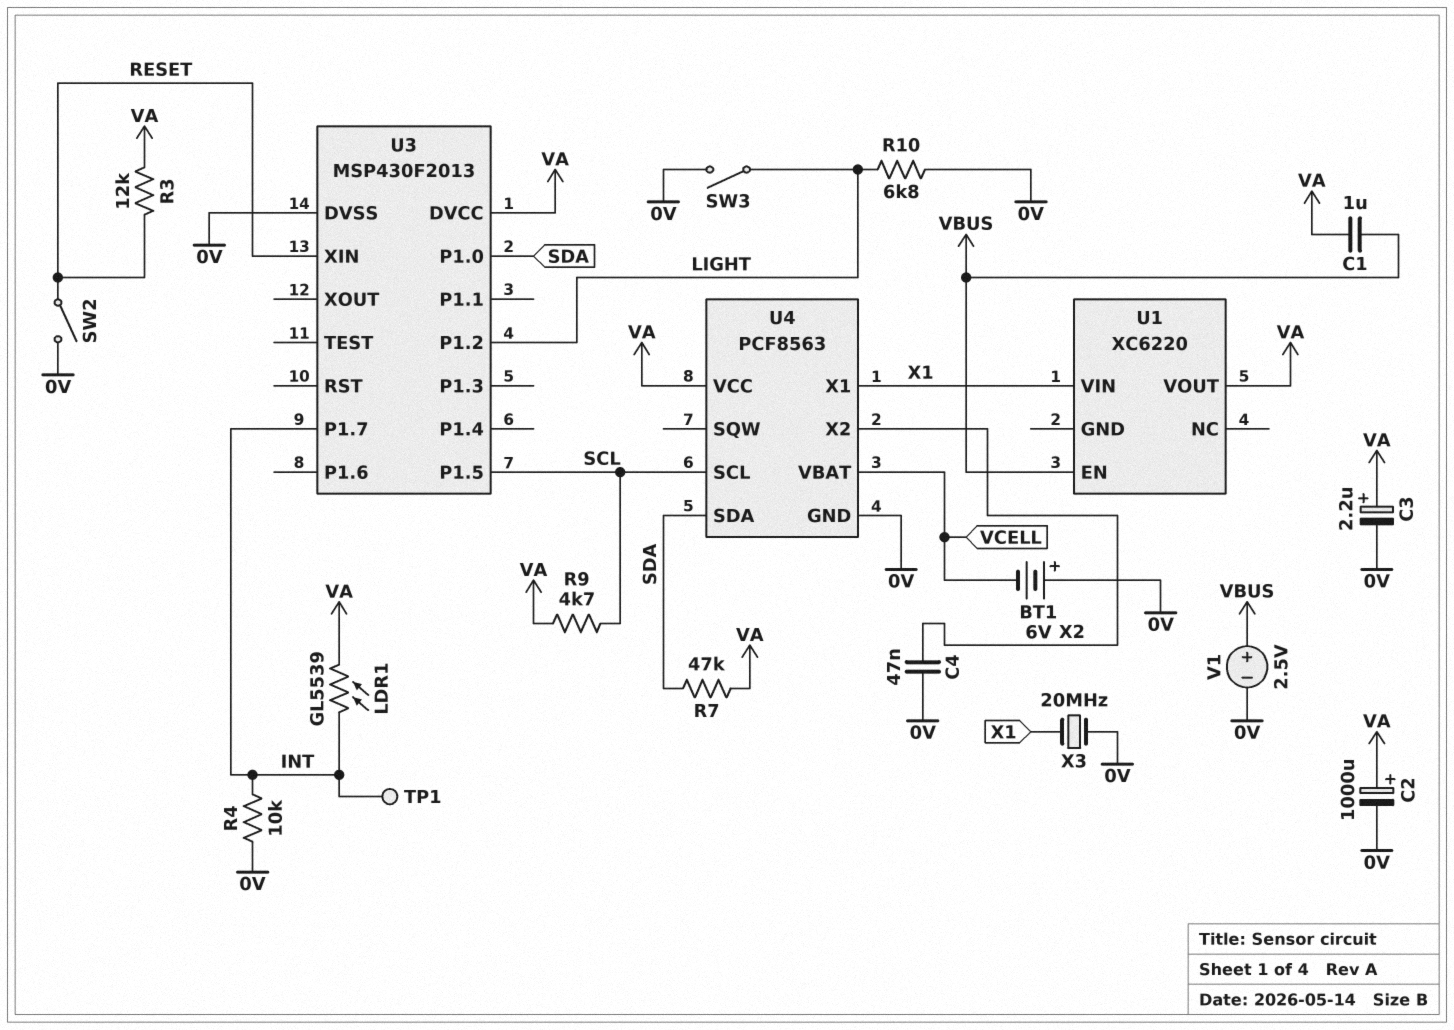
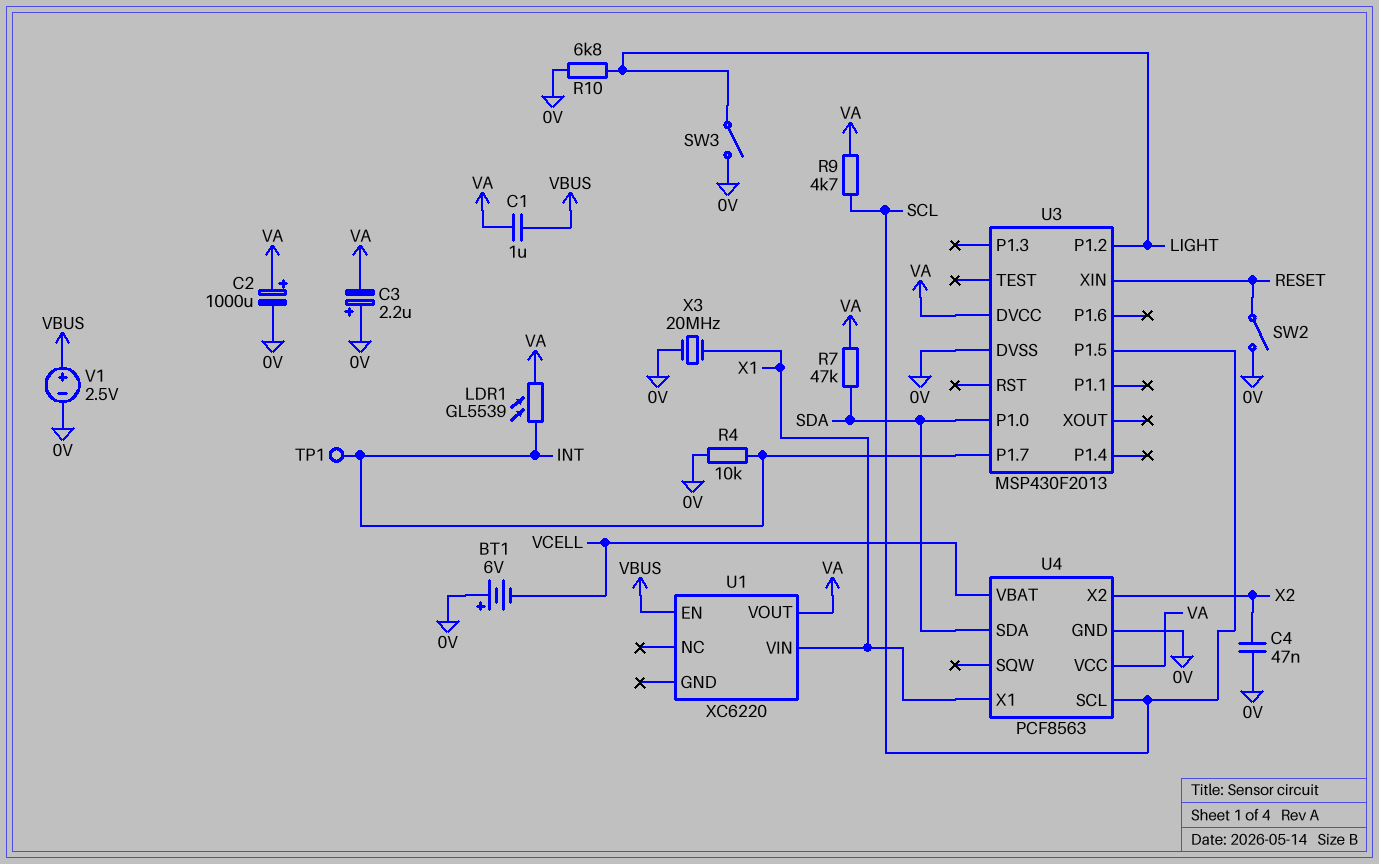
C3: 2.2uF (plus VA, minus 0V) -> 2.2uF (plus 0V, minus VA)
R3: 12k (RESET, VA) -> none

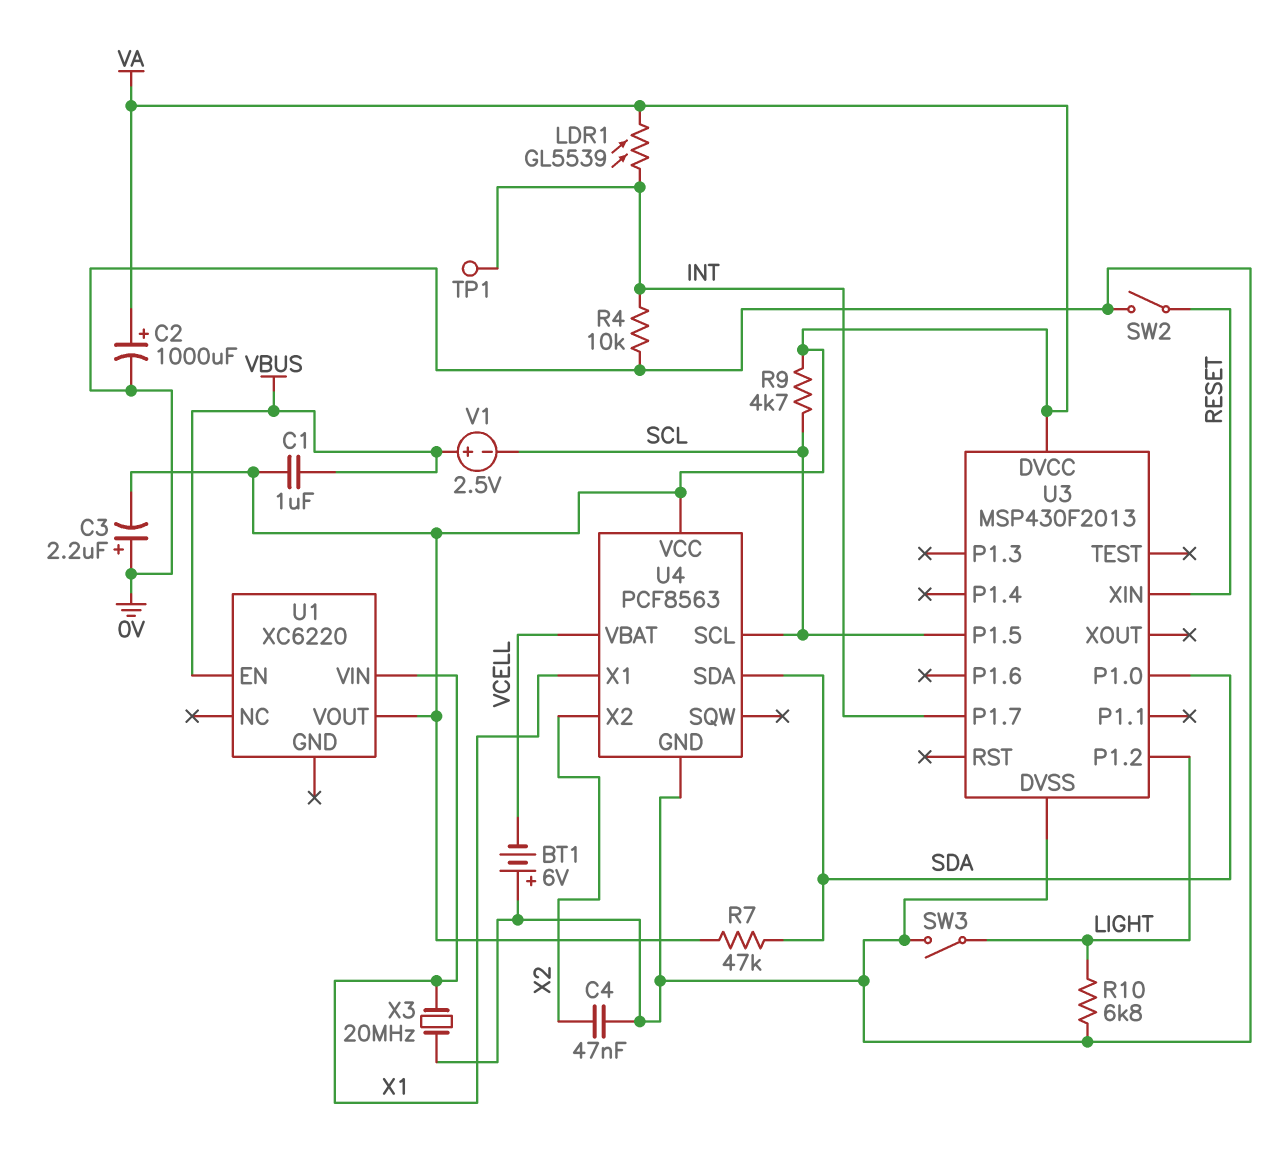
V1: 2.5V (plus VBUS, minus 0V) -> 2.5V (plus VBUS, minus SCL)

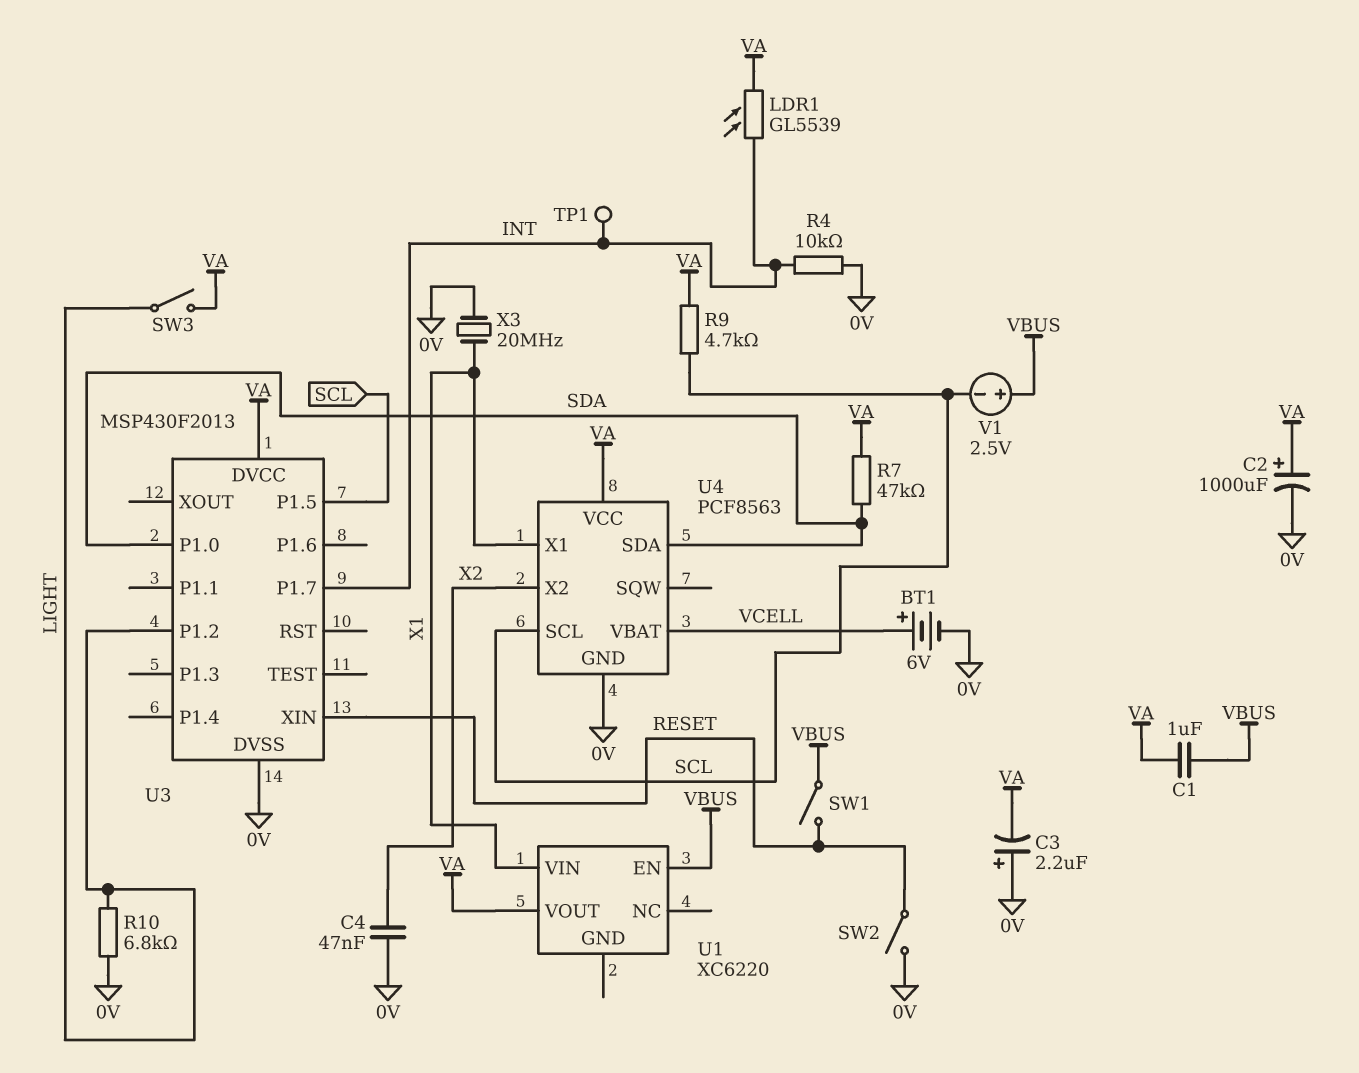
BT1: 6V (plus 0V, minus VCELL) -> 6V (plus VCELL, minus 0V)
SW1: none -> switch (RESET, VBUS)
SW3: switch (0V, LIGHT) -> switch (LIGHT, VA)

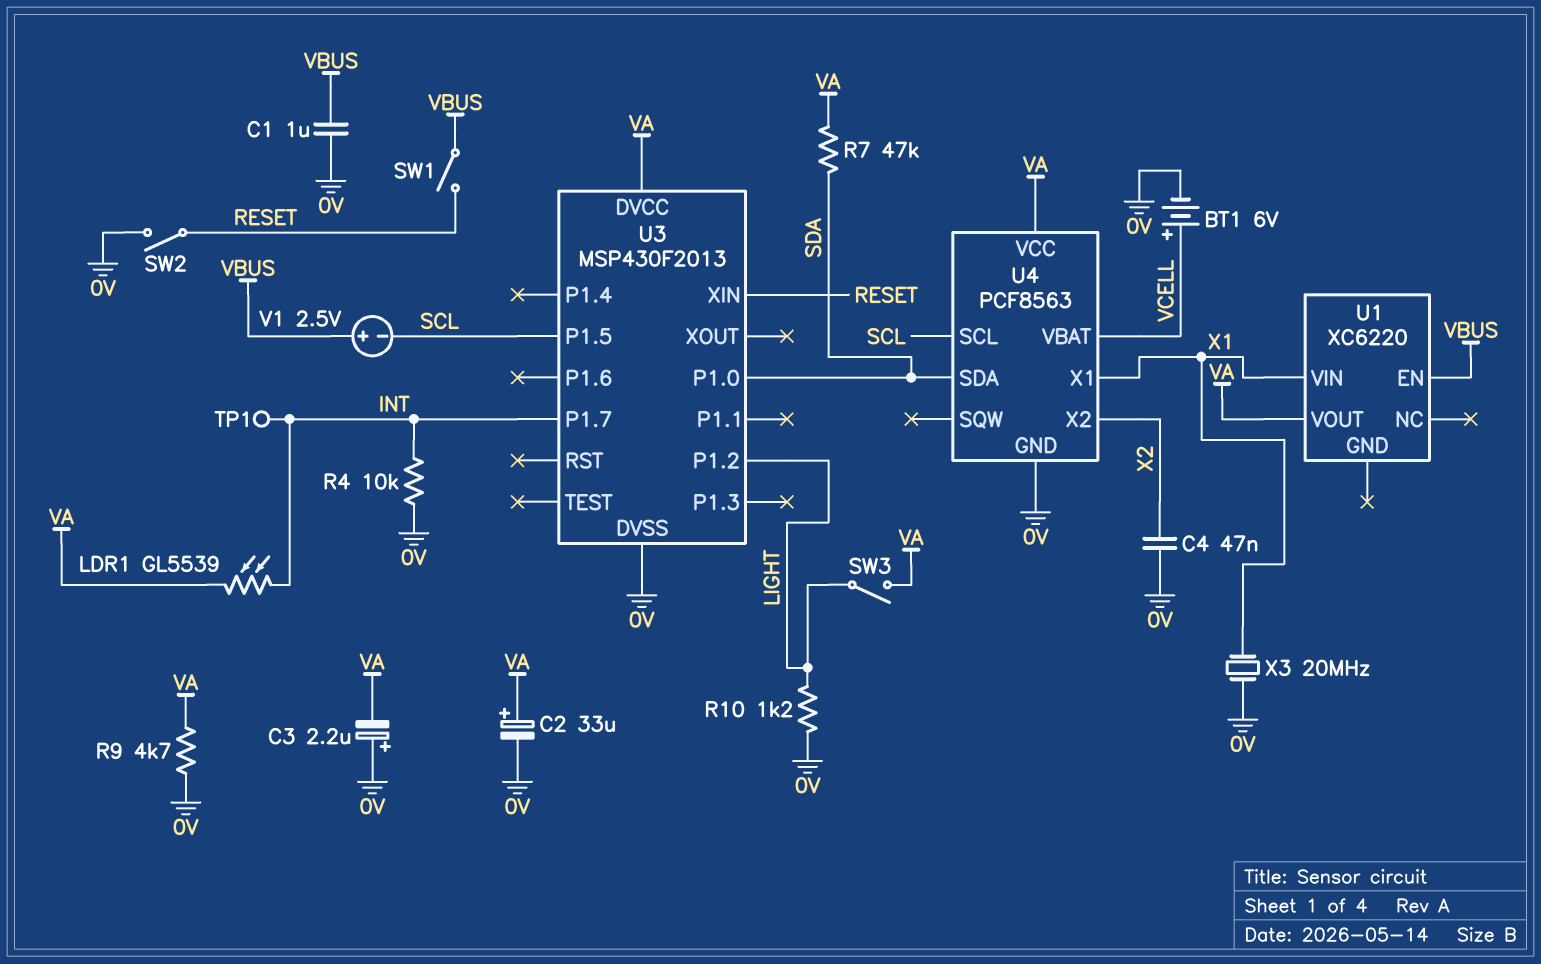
C1: 1uF (VA, VBUS) -> 1uF (0V, VBUS)
C2: 1000uF (plus VA, minus 0V) -> 33uF (plus VA, minus 0V)
R9: 4.7k (SCL, VA) -> 4.7k (0V, VA)
R10: 6.8k (0V, LIGHT) -> 1.2k (0V, LIGHT)

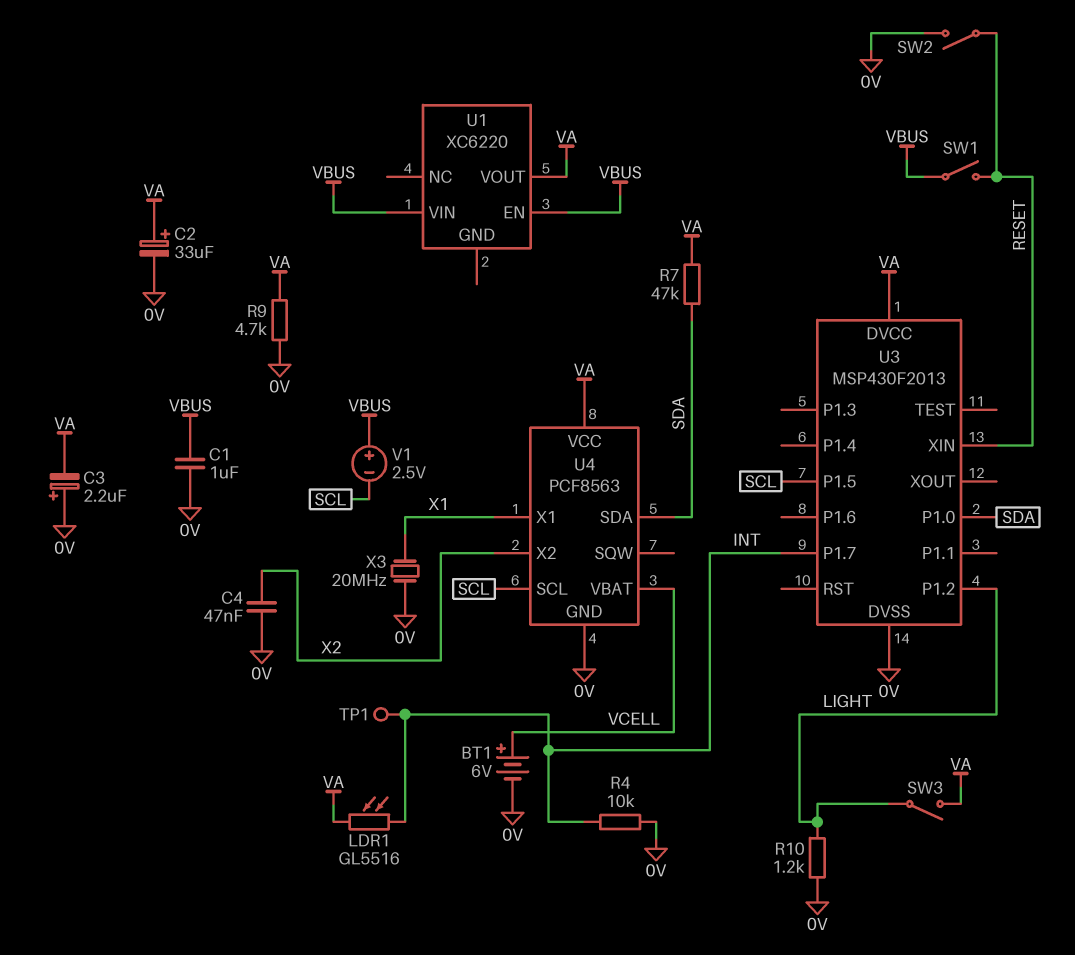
LDR1: GL5539 (INT, VA) -> GL5516 (INT, VA)
U1 pin VIN: X1 -> VBUS

